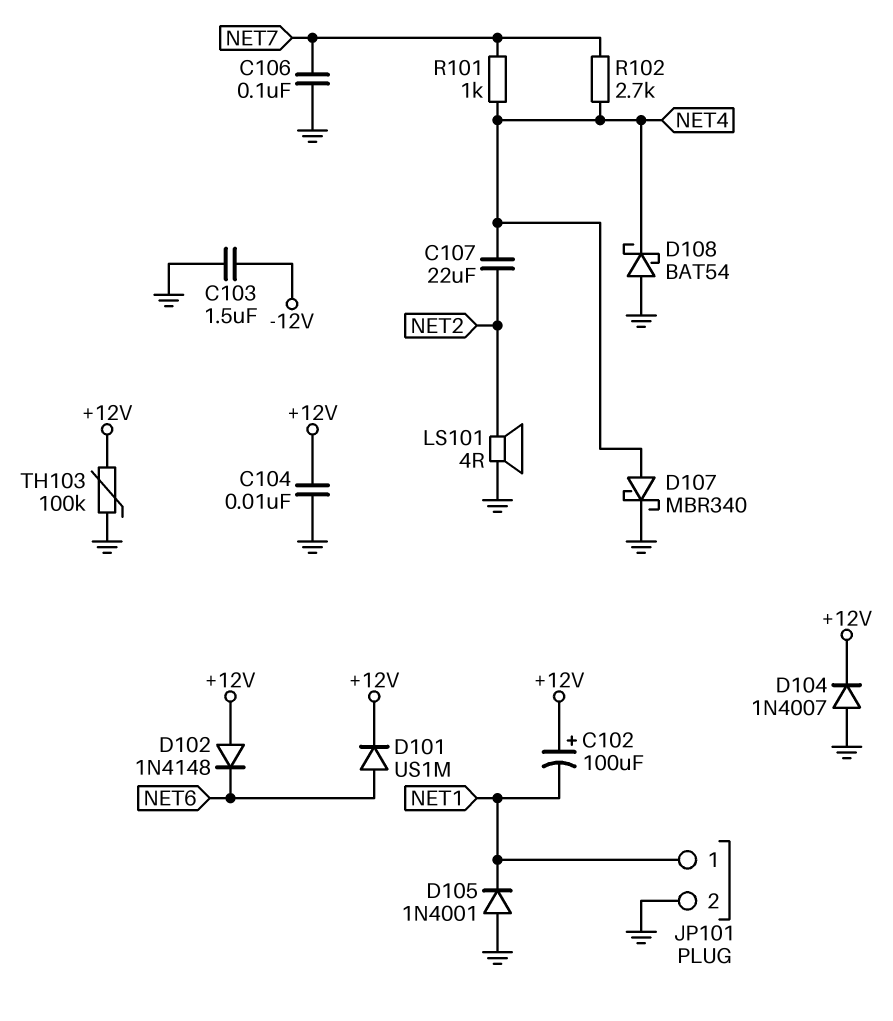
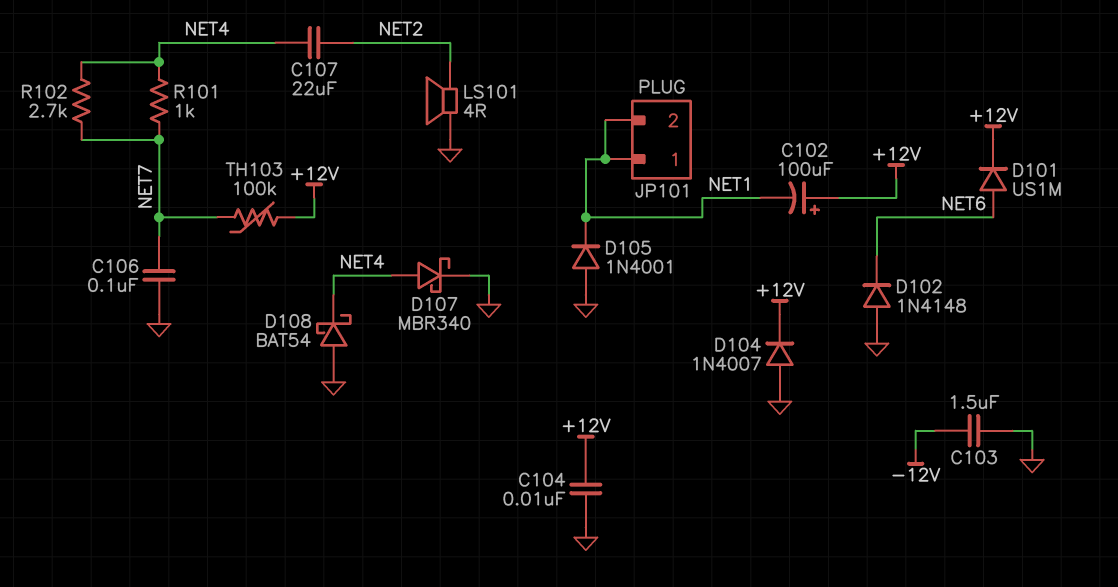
D102: diode 1N4148 (A +12V, K NET6) -> diode 1N4148 (A GND, K NET6)
JP101 pin 2: GND -> NET1
TH103: 100k (+12V, GND) -> 100k (+12V, NET7)

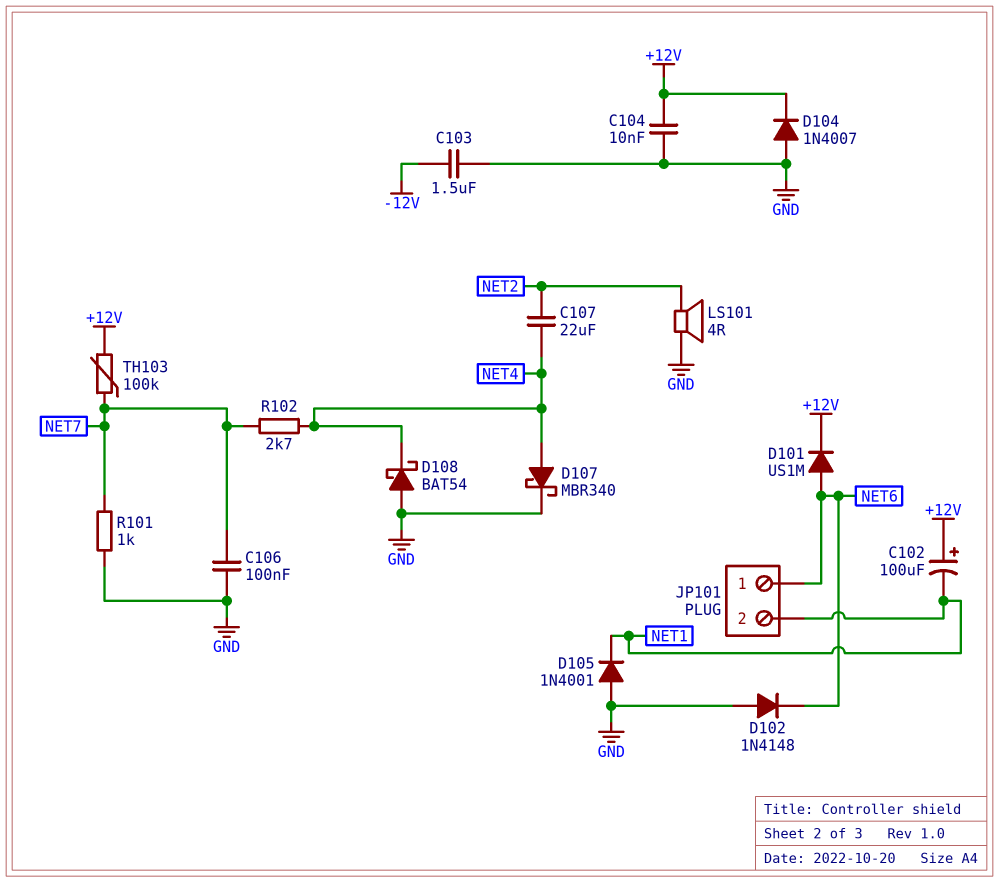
JP101 pin 1: NET1 -> NET6
R101: 1k (NET4, NET7) -> 1k (GND, NET7)

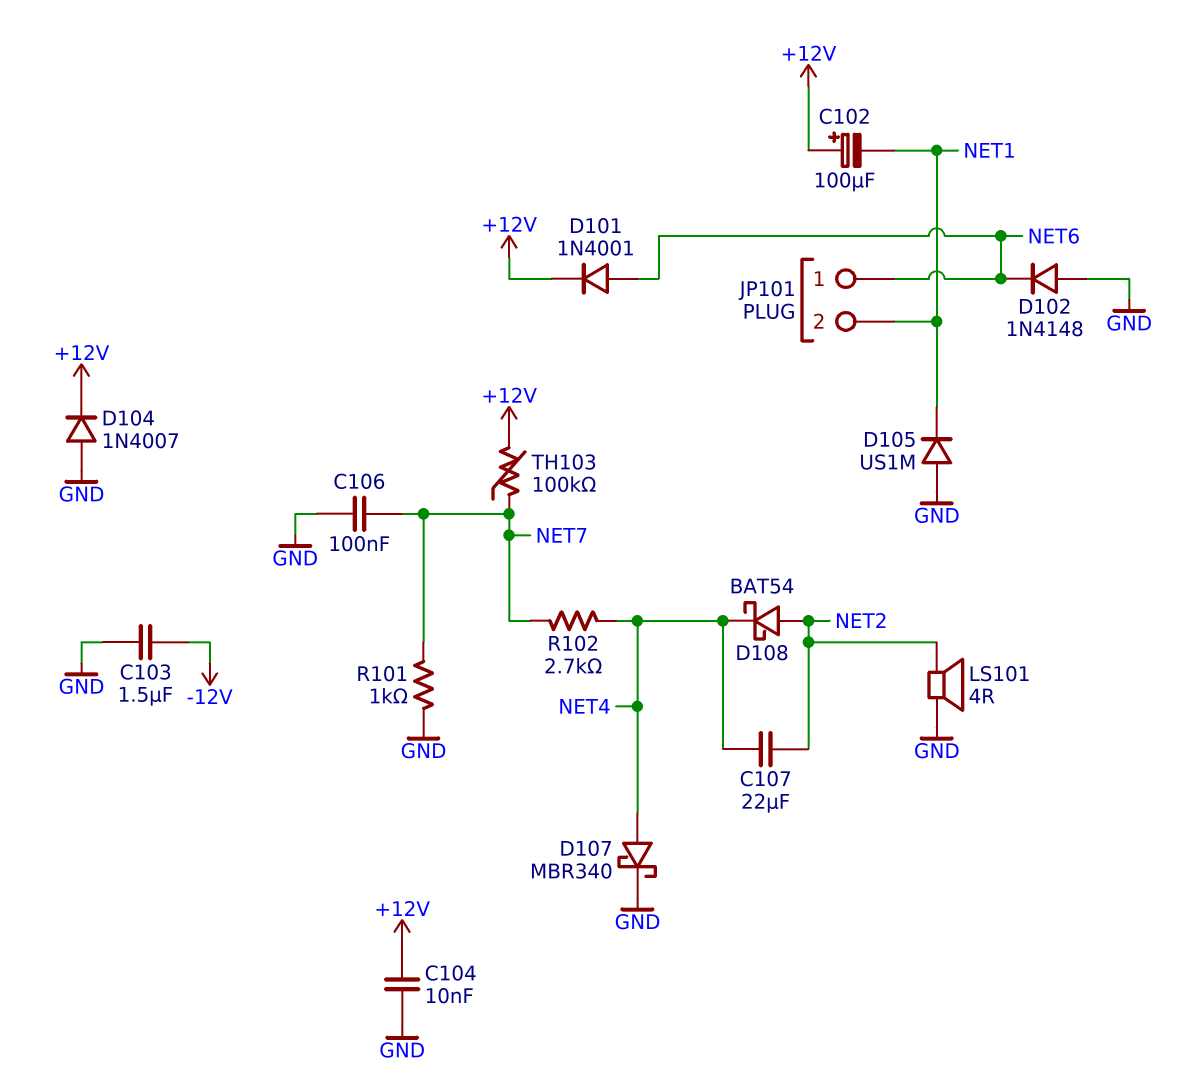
D101: diode US1M (A NET6, K +12V) -> diode 1N4001 (A NET6, K +12V)
D105: diode 1N4001 (A GND, K NET1) -> diode US1M (A GND, K NET1)
D108: schottky BAT54 (A GND, K NET4) -> schottky BAT54 (A NET2, K NET4)

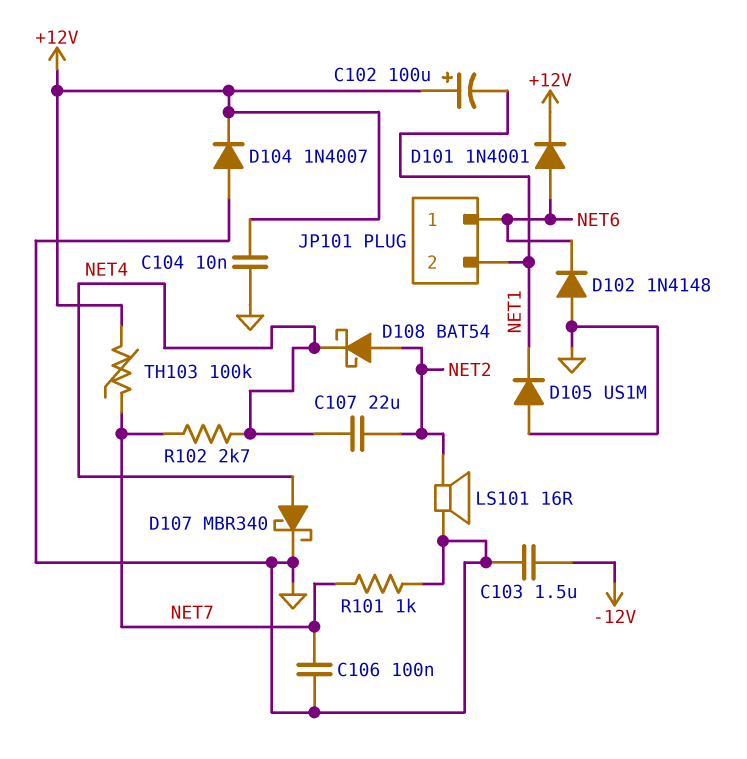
LS101: speaker 4R (GND, NET2) -> speaker 16R (GND, NET2)

